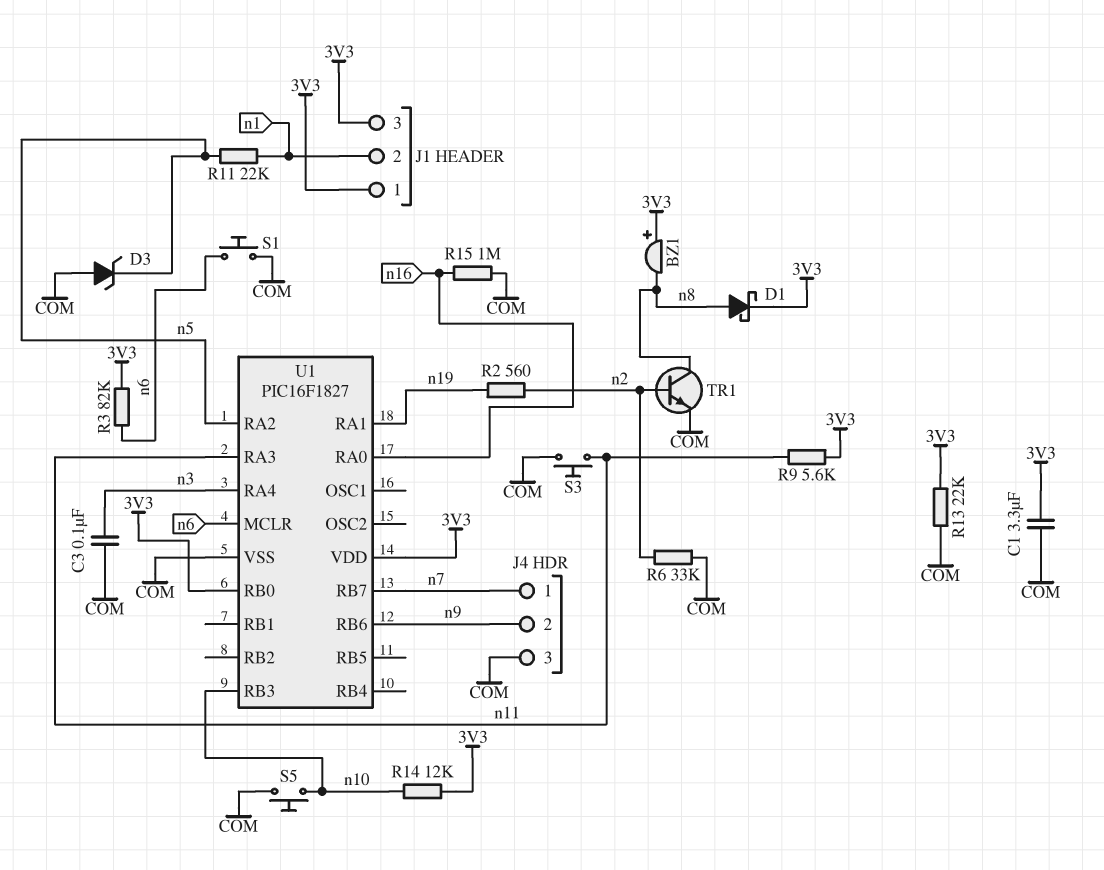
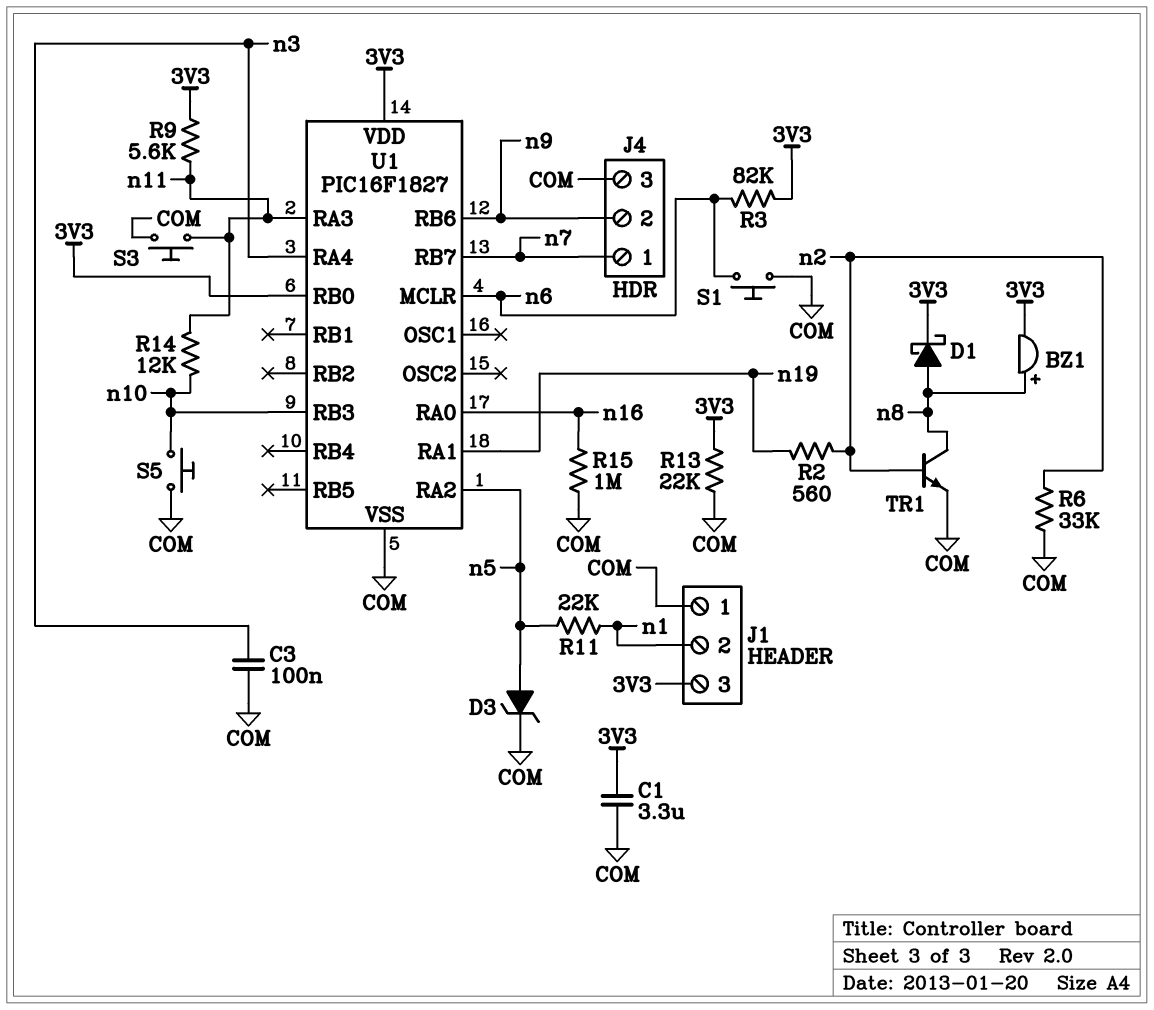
BZ1: buzzer (plus 3V3, minus n8) -> buzzer (plus n8, minus 3V3)
D3: zener (A COM, K n5) -> zener (A n5, K COM)
J1 pin 1: 3V3 -> COM
R14: 12k (3V3, n10) -> 12k (n10, n11)

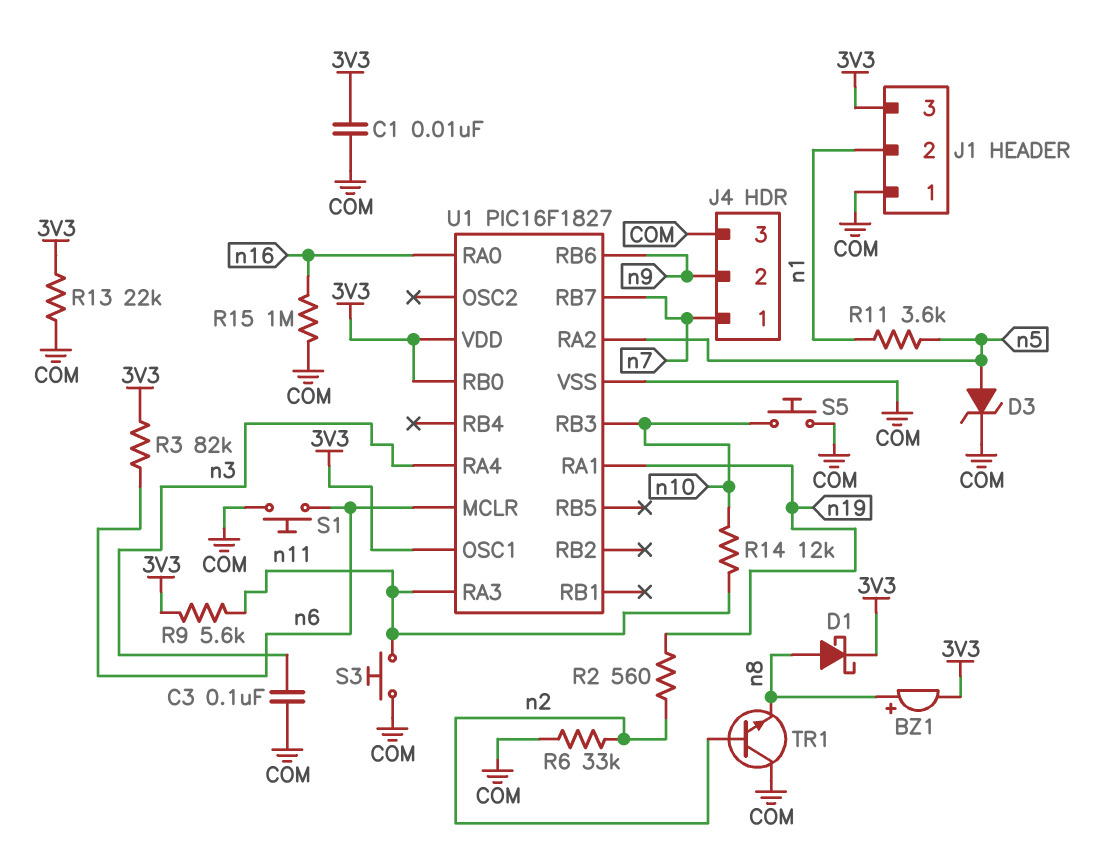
C1: 3.3uF (3V3, COM) -> 10nF (3V3, COM)
R11: 22k (n1, n5) -> 3.6k (n1, n5)
TR1: NPN (B n2, C n8, E COM) -> NPN (B n2, C COM, E n8)
U1 pin OSC1: none -> 3V3

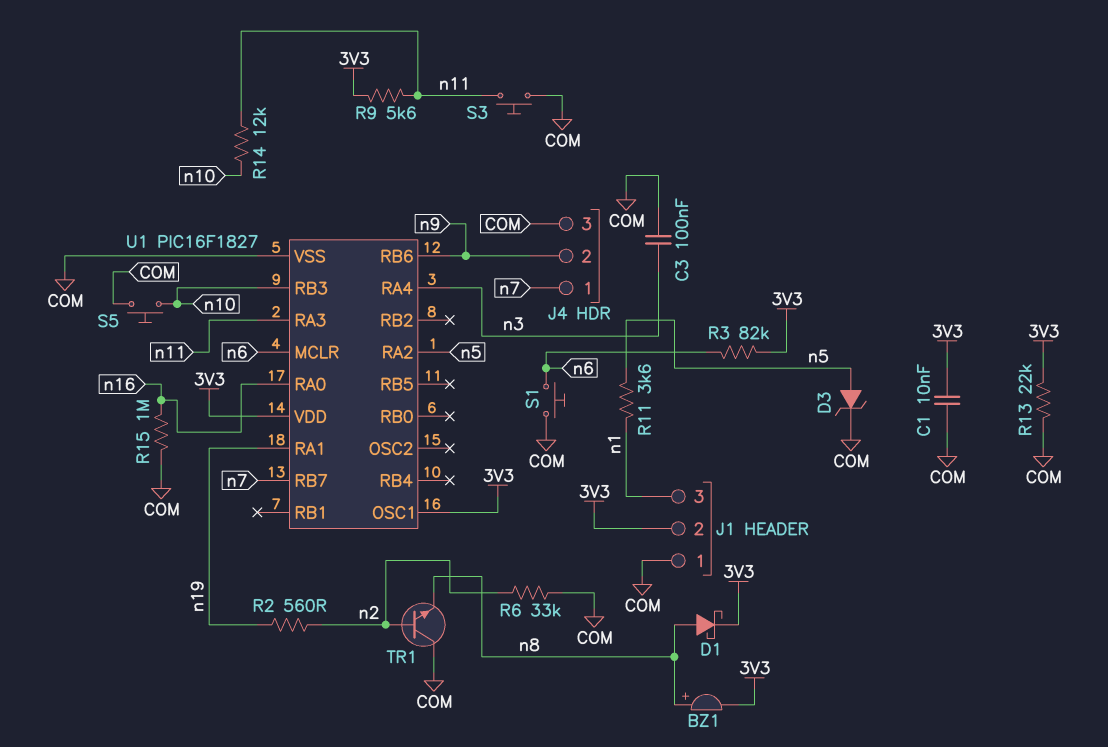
J1 pin 2: n1 -> 3V3
J1 pin 3: 3V3 -> n1
U1 pin RB0: 3V3 -> none

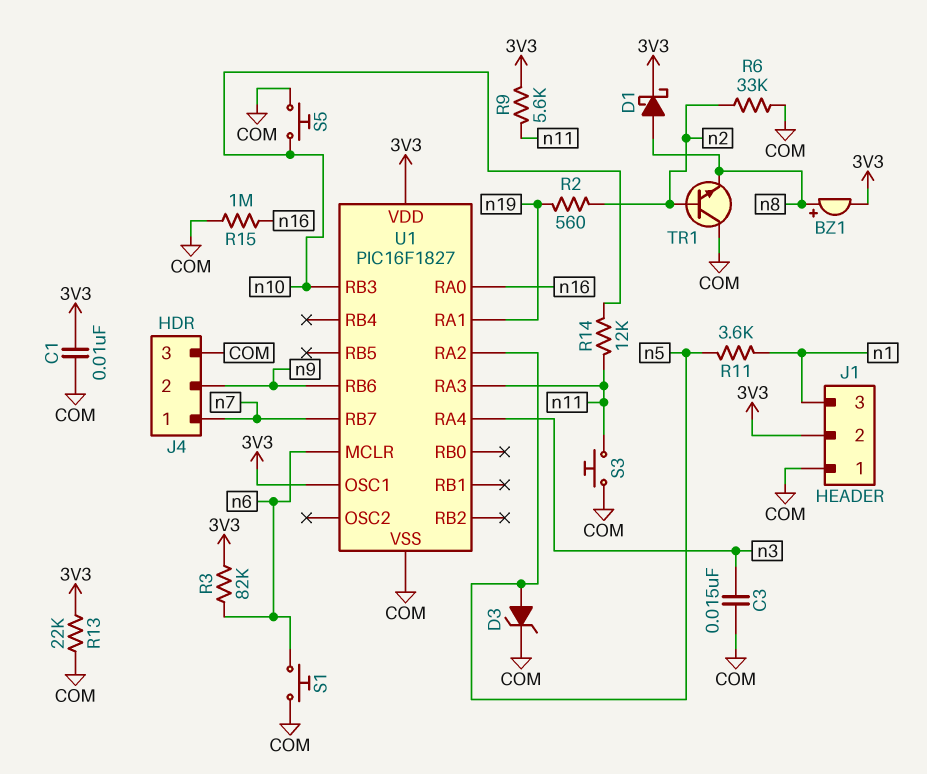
C3: 100nF (COM, n3) -> 15nF (COM, n3)

